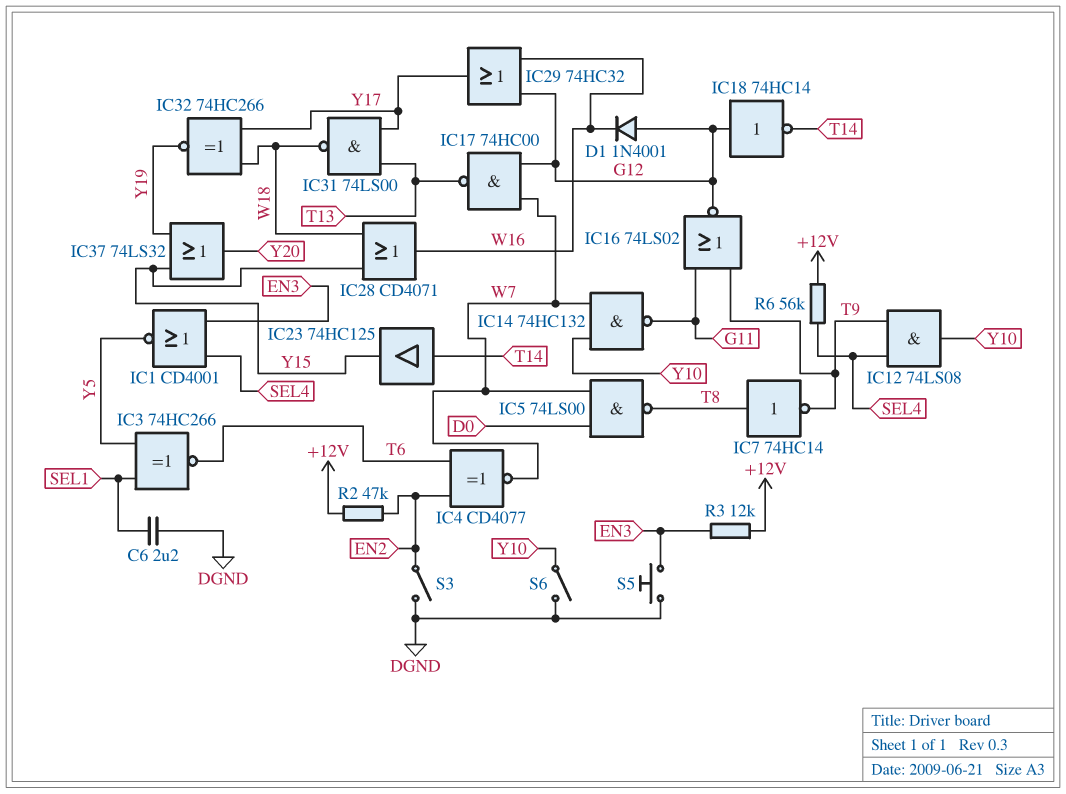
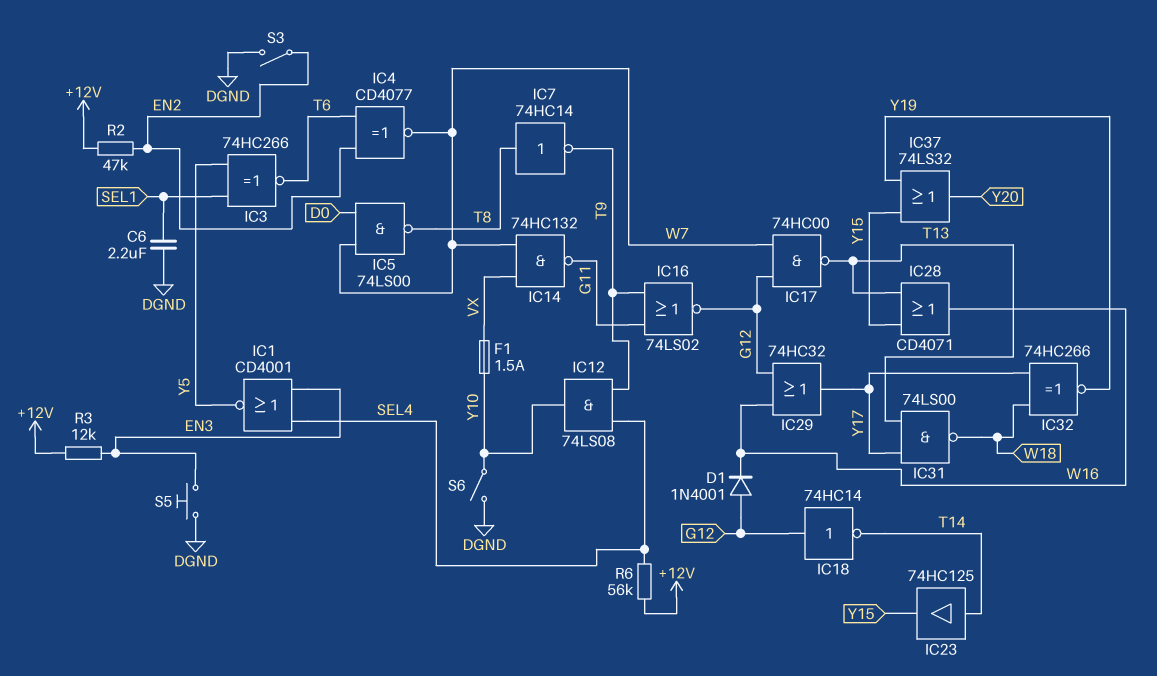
F1: none -> 1.5A (VX, Y10)
IC14: NAND 74HC132 (in W7, in Y10, out G11) -> NAND 74HC132 (in VX, in W7, out G11)
IC28: OR CD4071 (in W18, in Y15, out W16) -> OR CD4071 (in T13, in Y15, out W16)

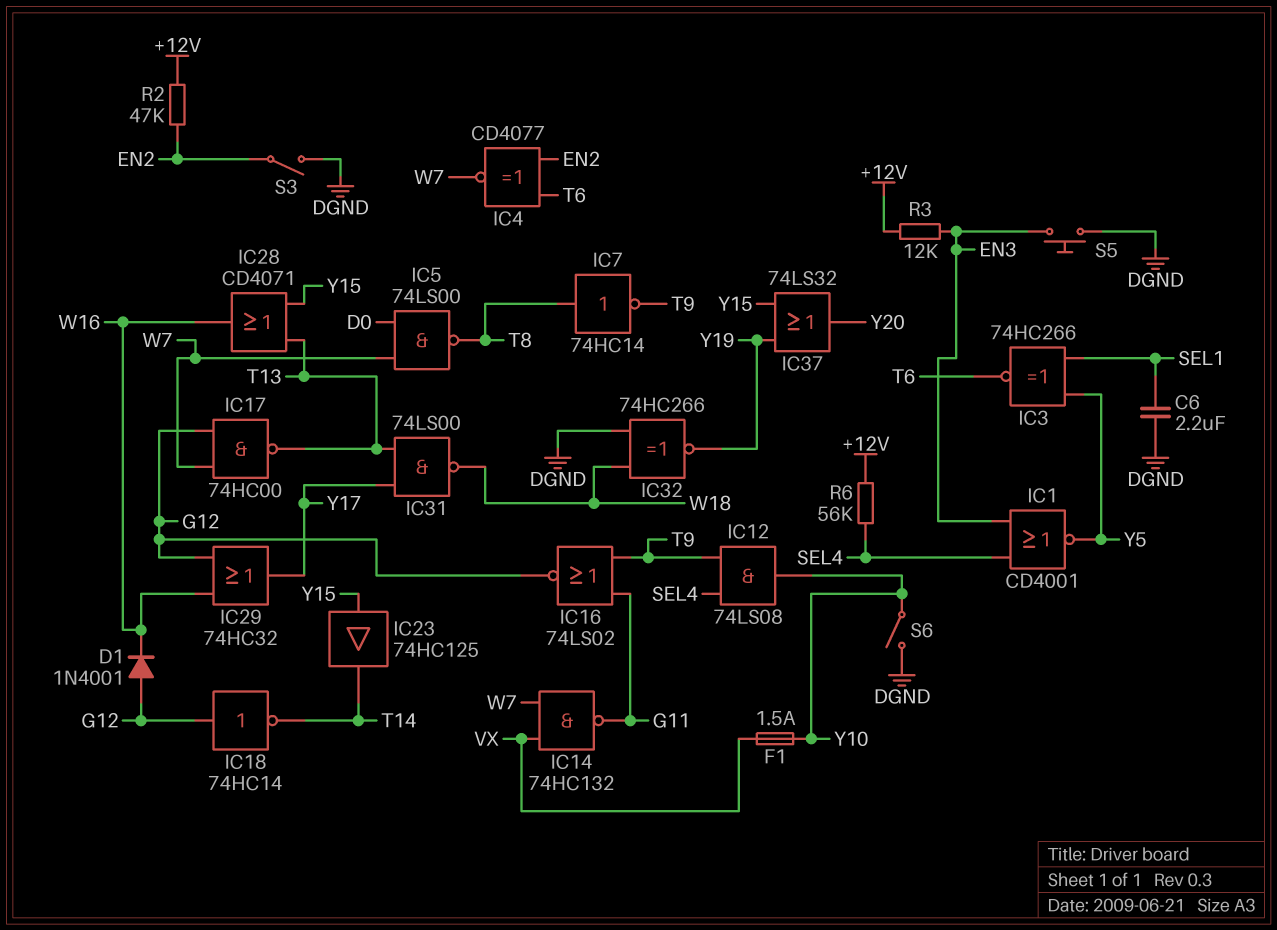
IC23: buffer 74HC125 (in T14, out Y15) -> buffer 74HC125 (in Y15, out T14)
IC32: XNOR 74HC266 (in W18, in Y17, out Y19) -> XNOR 74HC266 (in DGND, in W18, out Y19)

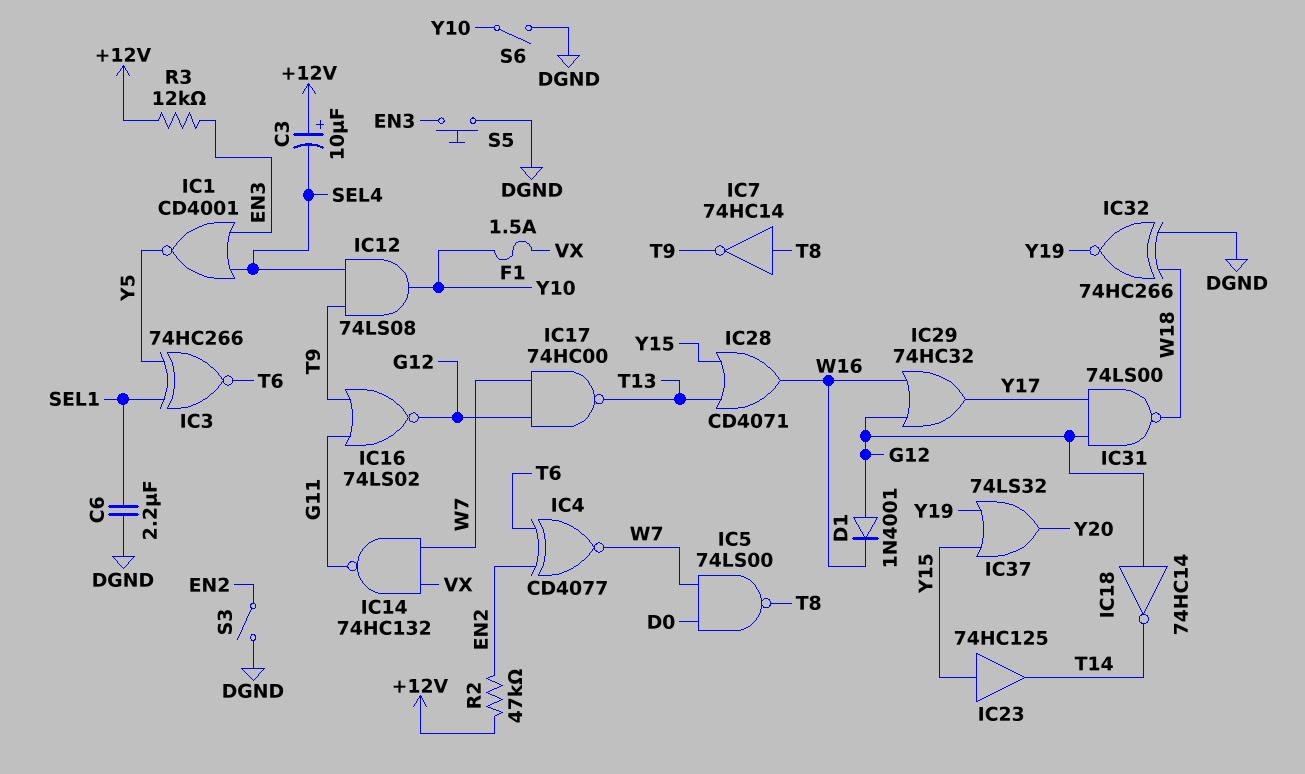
C3: none -> 10uF (plus +12V, minus SEL4)
IC31: NAND 74LS00 (in T13, in Y17, out W18) -> NAND 74LS00 (in G12, in Y17, out W18)
R6: 56k (+12V, SEL4) -> none

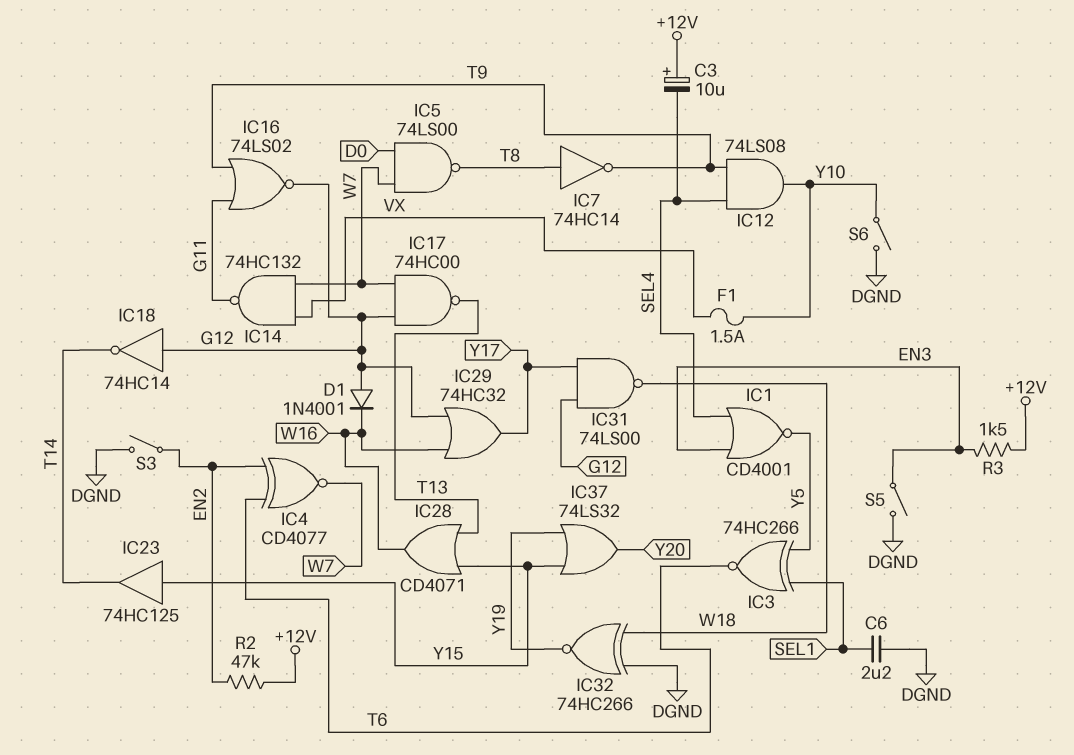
R3: 12k (+12V, EN3) -> 1.5k (+12V, EN3)
S5: button (DGND, EN3) -> switch (DGND, EN3)

